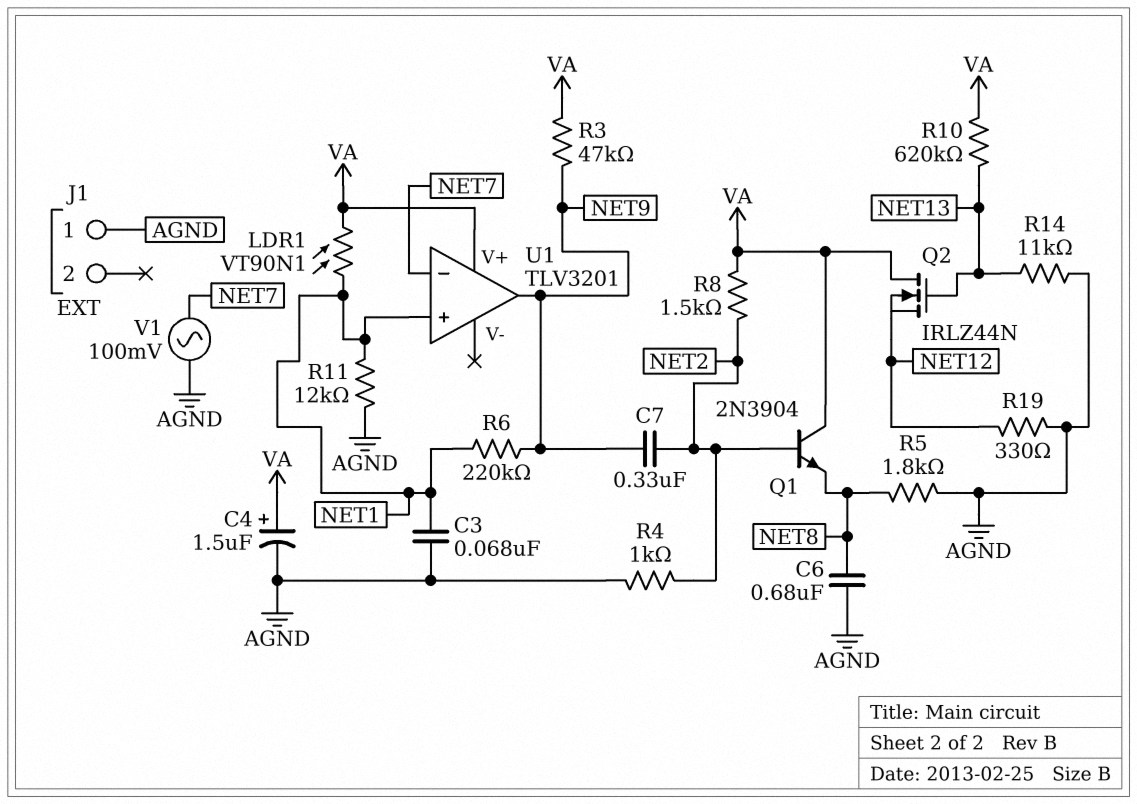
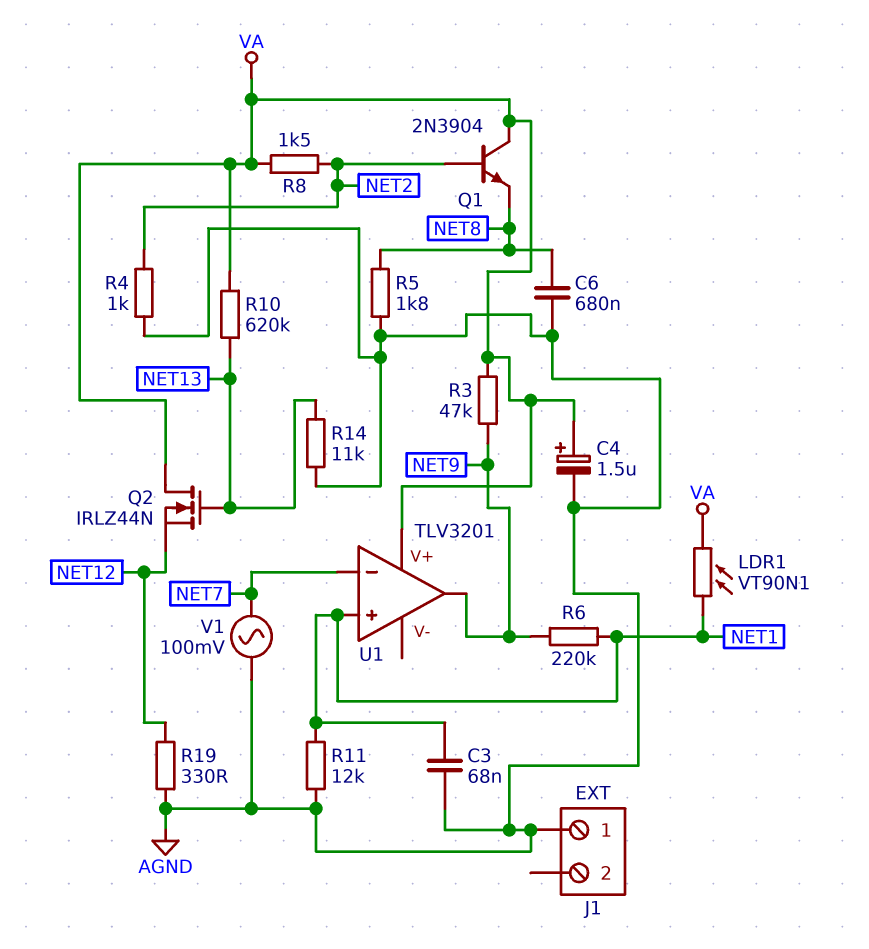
C7: 330nF (NET2, NET9) -> none

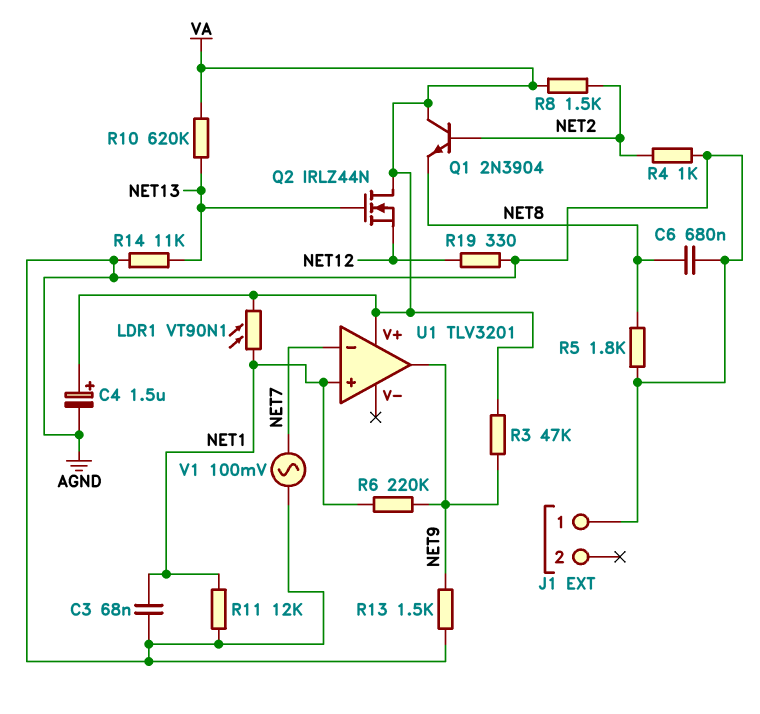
R13: none -> 1.5k (AGND, NET9)

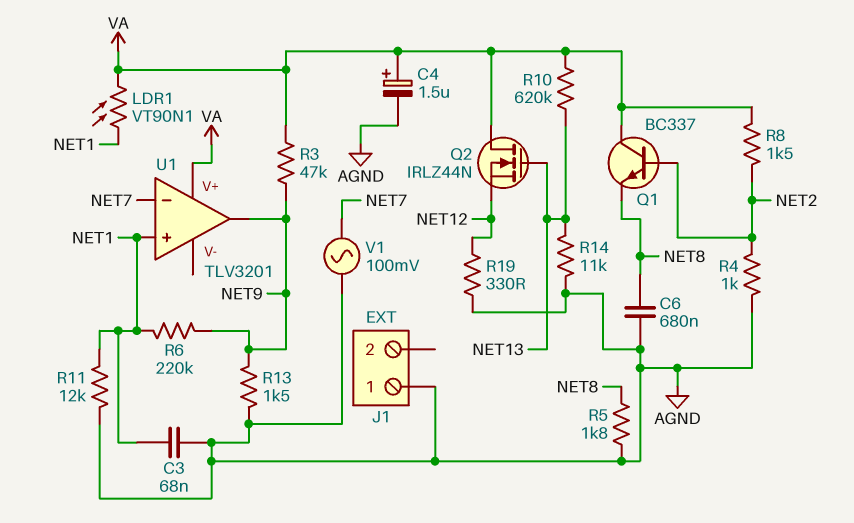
Q1: NPN 2N3904 (B NET2, C VA, E NET8) -> NPN BC337 (B NET2, C VA, E NET8)

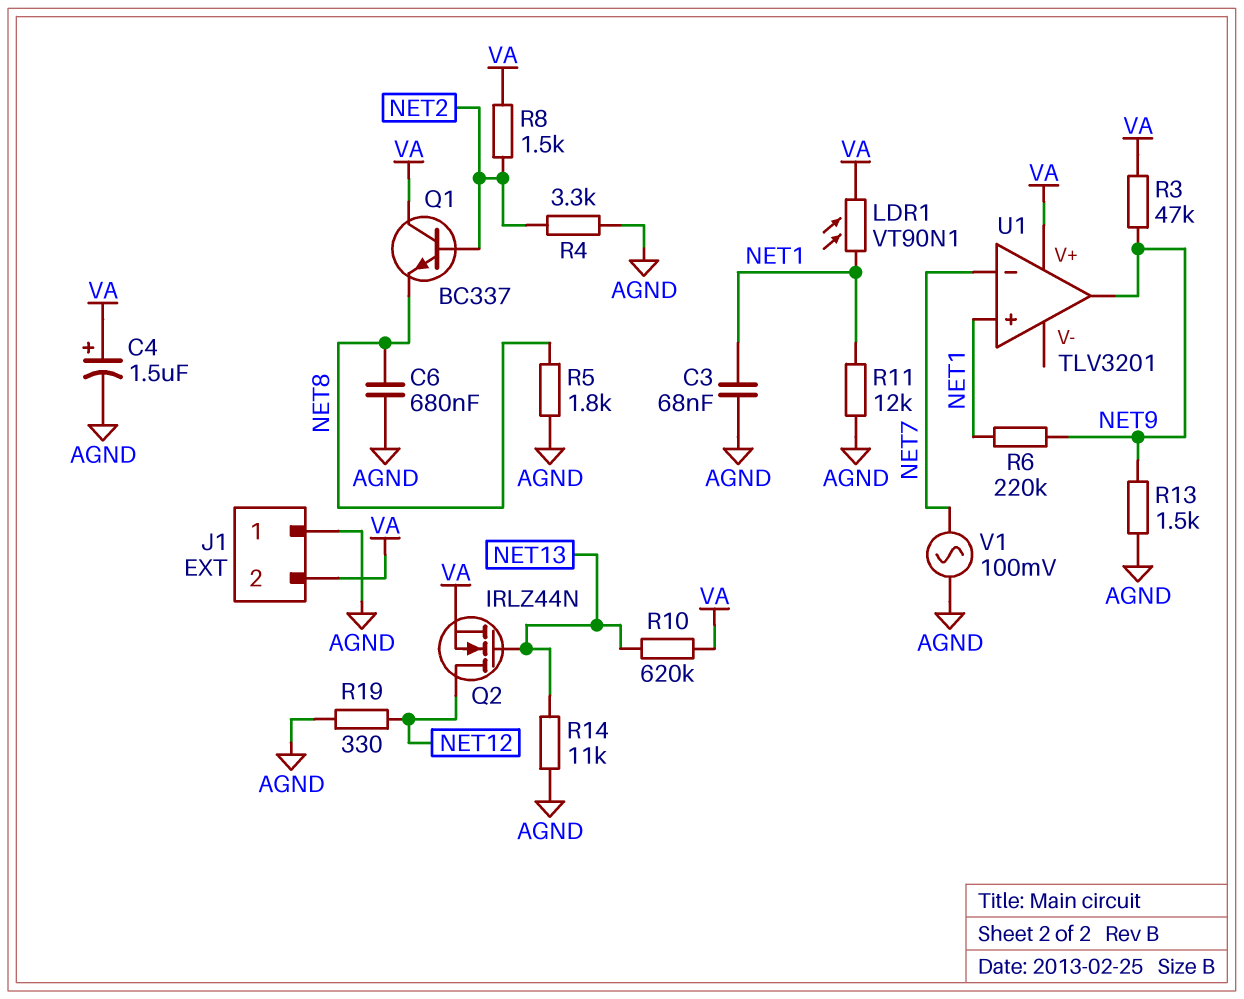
J1 pin 2: none -> VA
Q2: NMOS IRLZ44N (G NET13, D VA, S NET12) -> NMOS IRLZ44N (G NET13, D NET12, S VA)
R4: 1k (AGND, NET2) -> 3.3k (AGND, NET2)

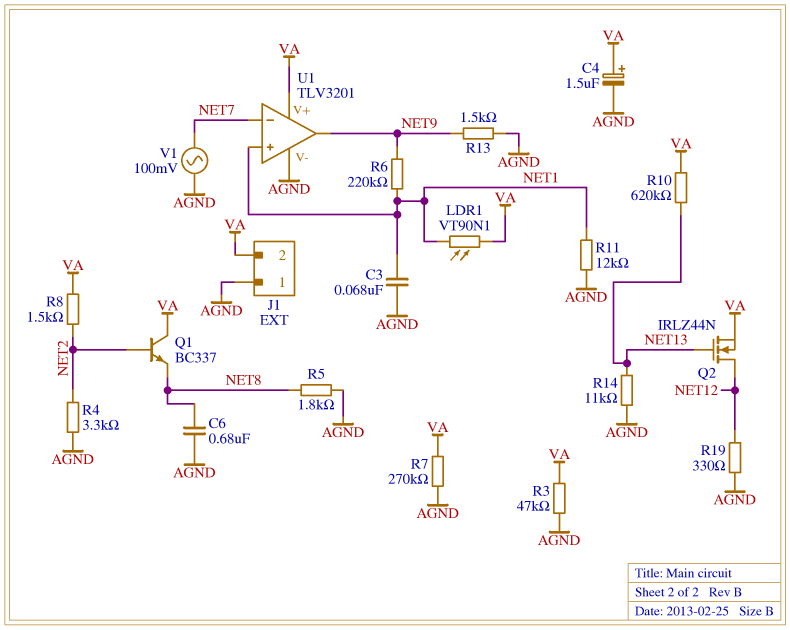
R3: 47k (NET9, VA) -> 47k (AGND, VA)
R7: none -> 270k (AGND, VA)
U1 pin V-: none -> AGND

